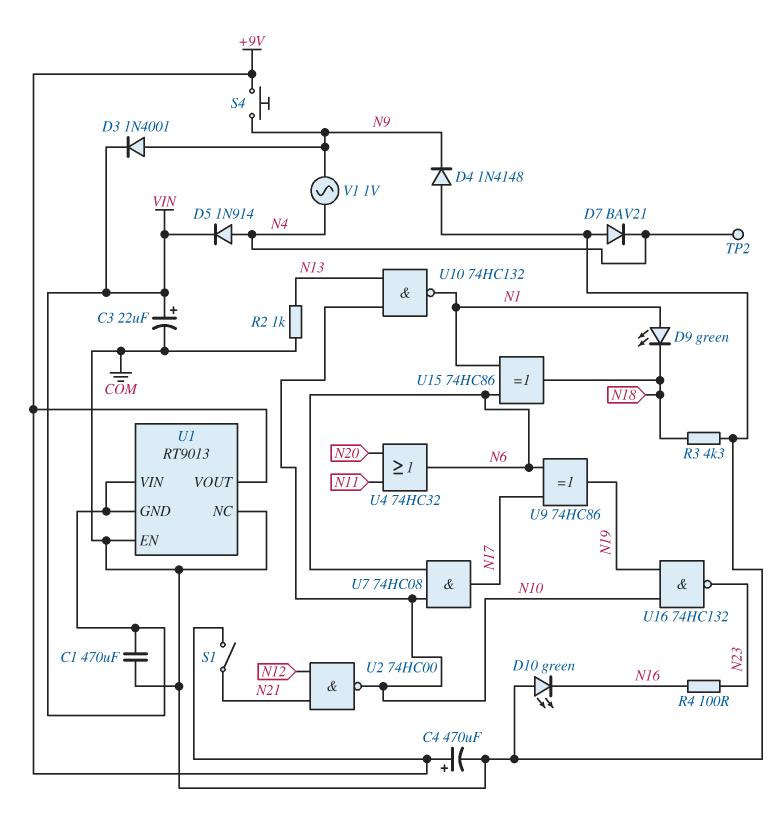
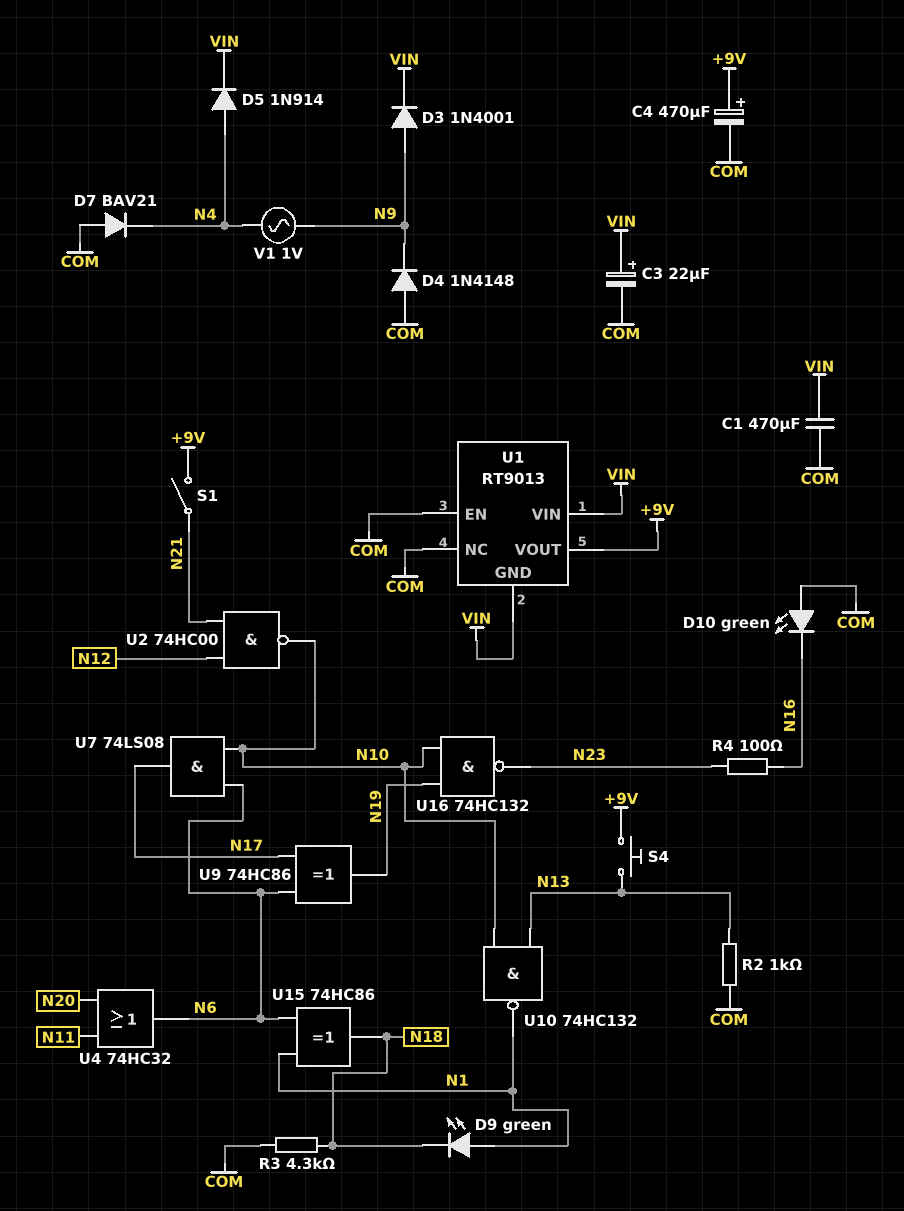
S4: button (+9V, N9) -> button (+9V, N13)
TP2: test point (N4) -> none
U7: AND 74HC08 (in N6, in N10, out N17) -> AND 74LS08 (in N6, in N10, out N17)

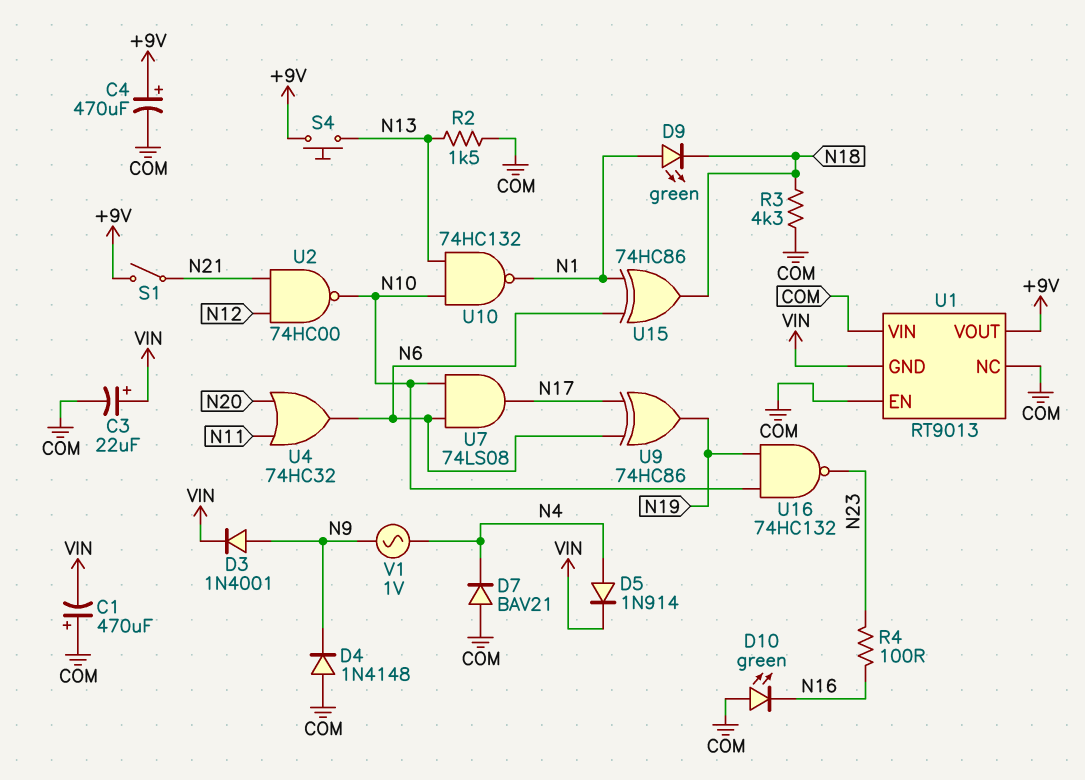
C1: 470uF (COM, VIN) -> 470uF (plus COM, minus VIN)
R2: 1k (COM, N13) -> 1.5k (COM, N13)
U1 pin VIN: VIN -> COM

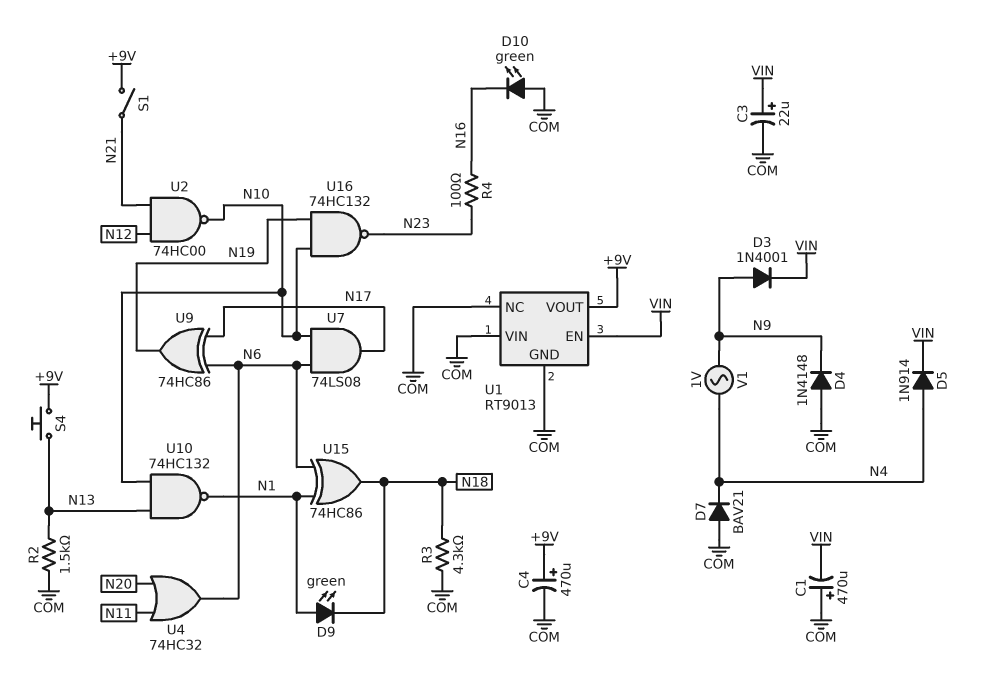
U1 pin EN: COM -> VIN
U1 pin GND: VIN -> COM

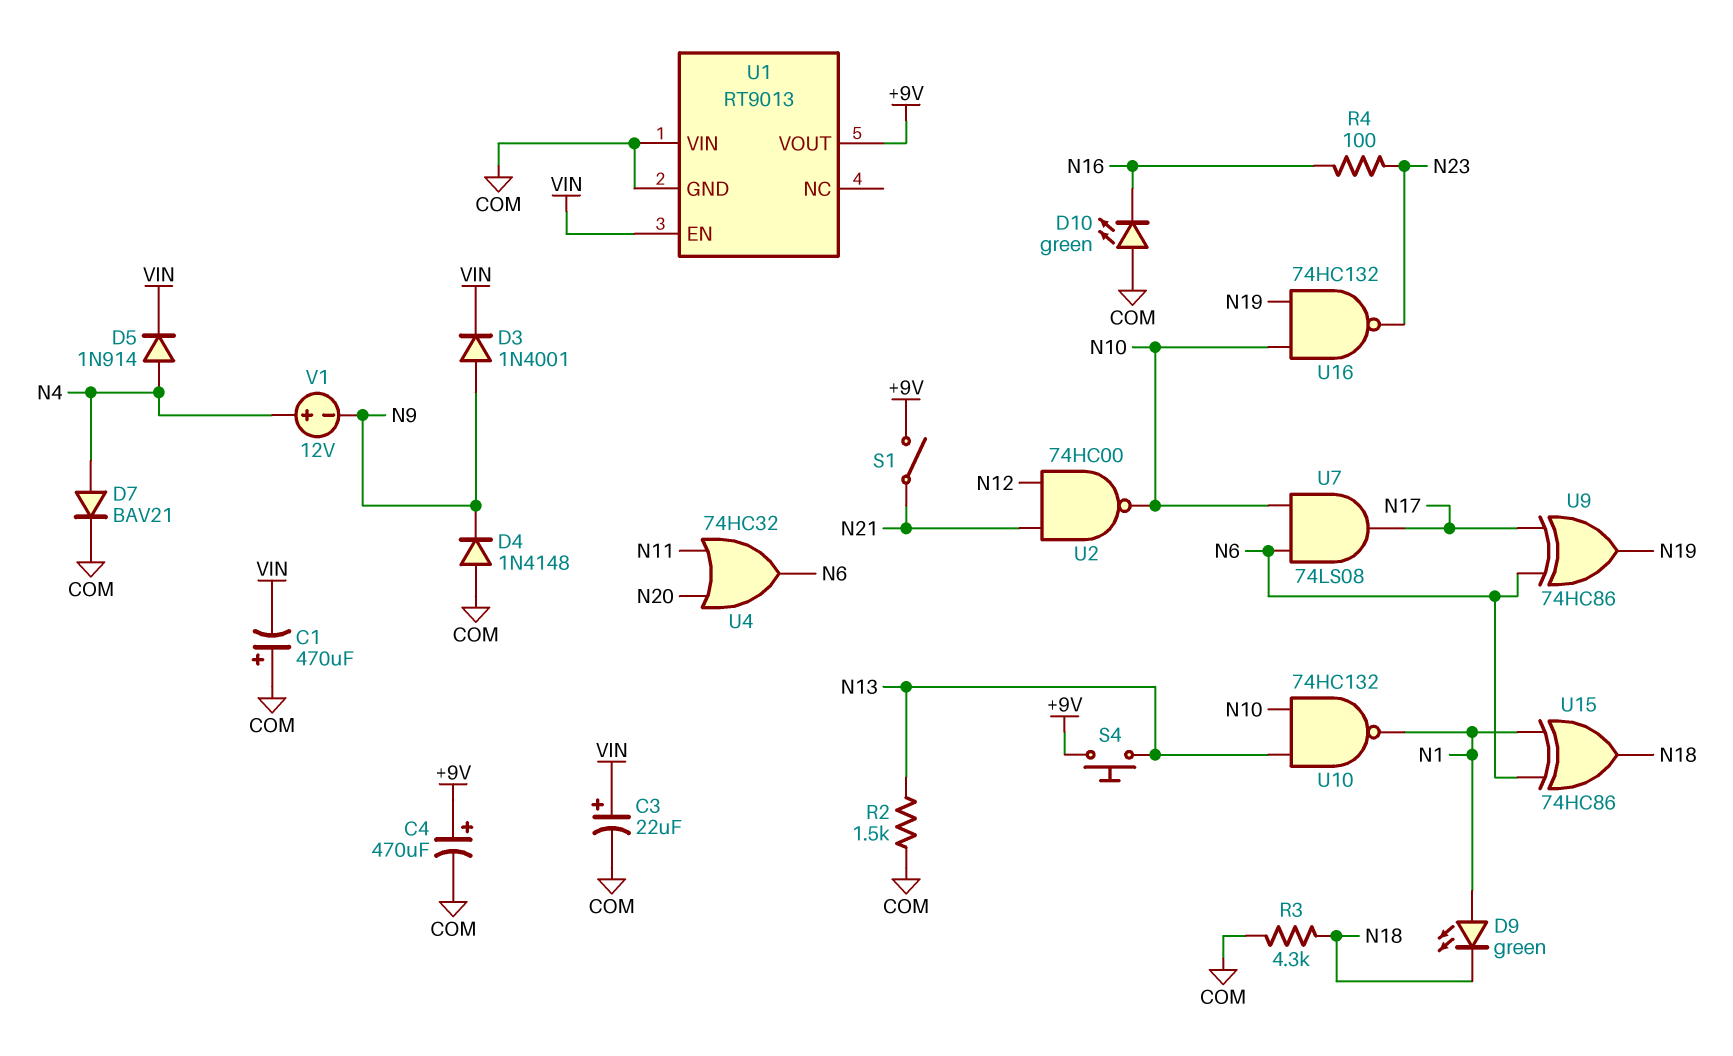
D7: diode BAV21 (A COM, K N4) -> diode BAV21 (A N4, K COM)
U1 pin NC: COM -> none
V1: AC 1V (N4, N9) -> 12V (plus N4, minus N9)

